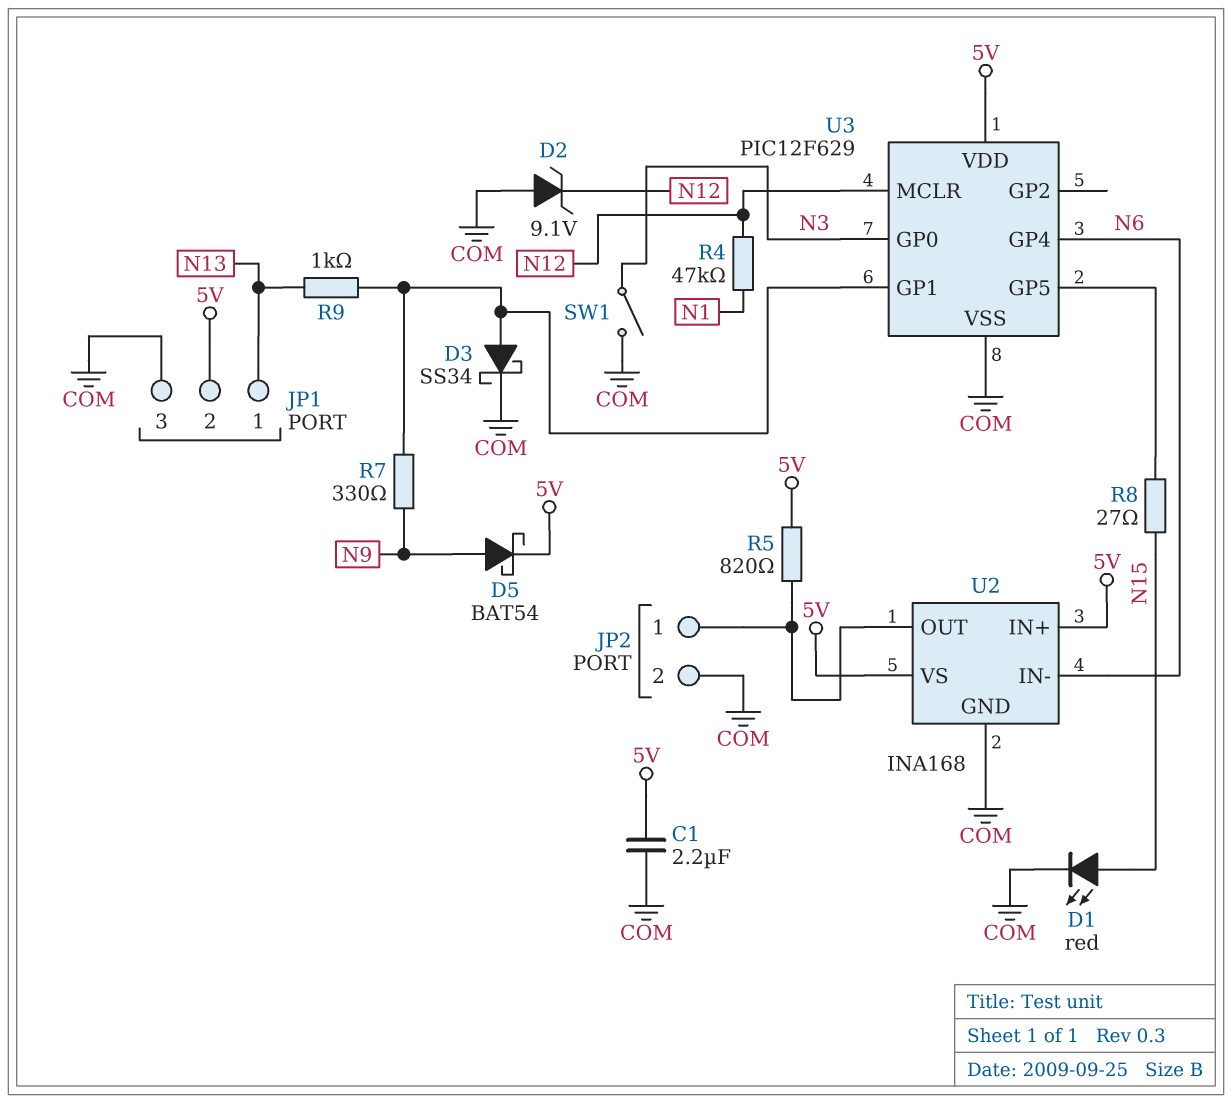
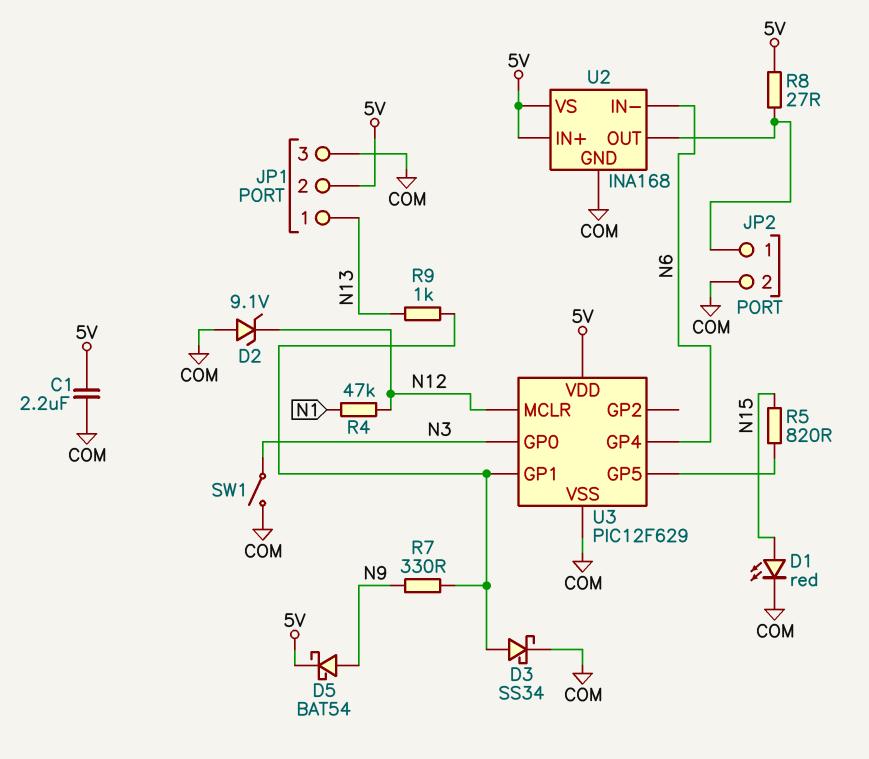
R5: 820 (5V, JP2/1) -> 820 (N15, U3/GP5)
R8: 27 (N15, U3/GP5) -> 27 (5V, JP2/1)

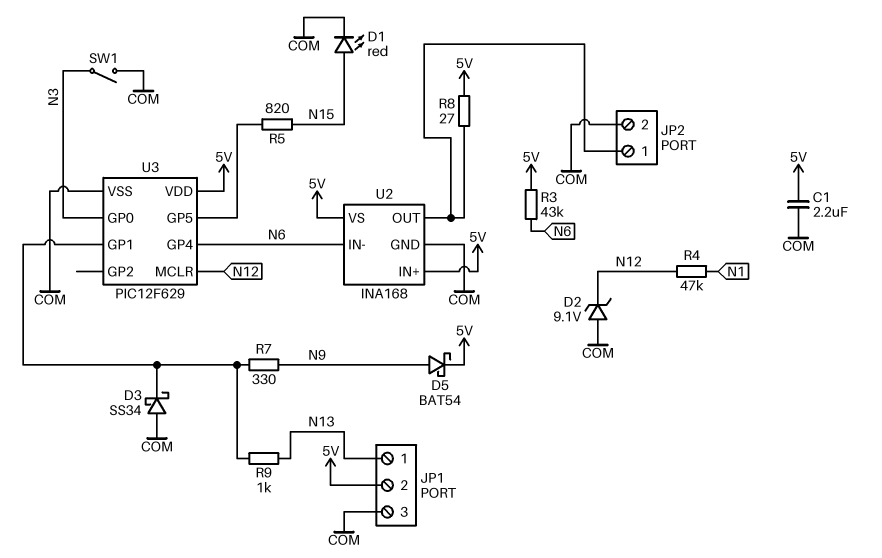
D3: schottky SS34 (A U3/GP1, K COM) -> schottky SS34 (A COM, K U3/GP1)
R3: none -> 43k (5V, N6)

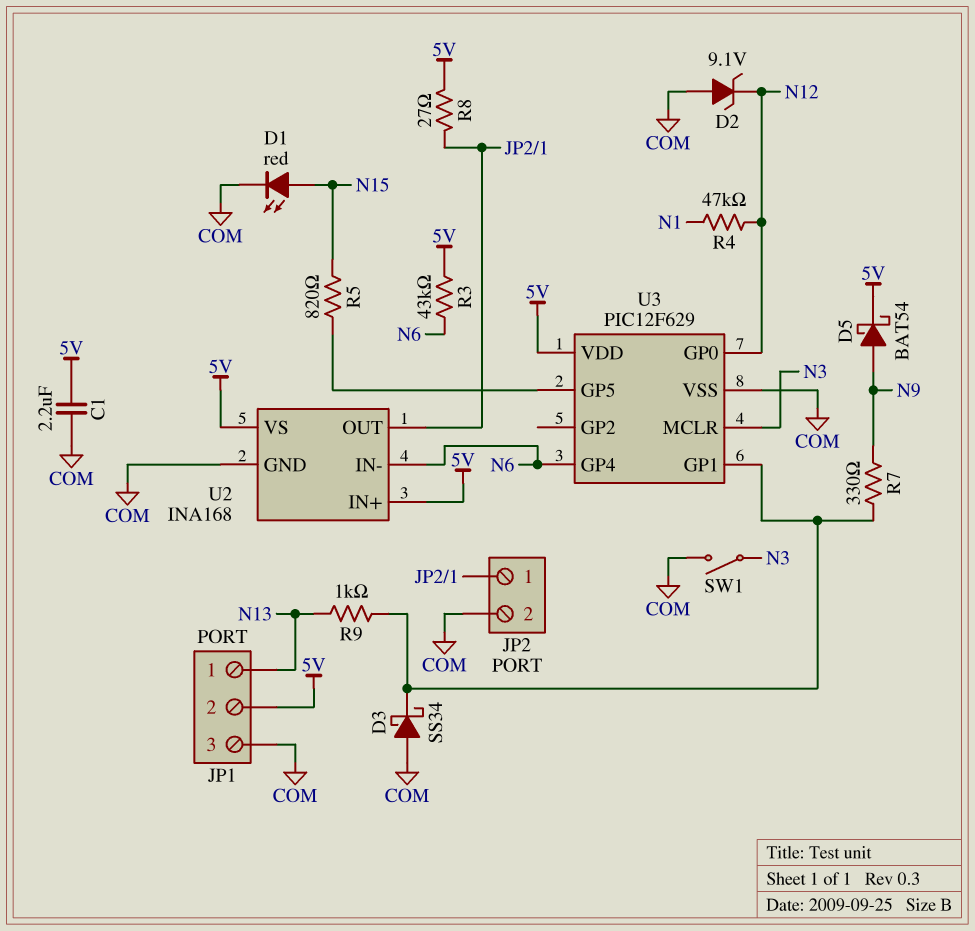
U3 pin GP0: N3 -> N12
U3 pin MCLR: N12 -> N3

